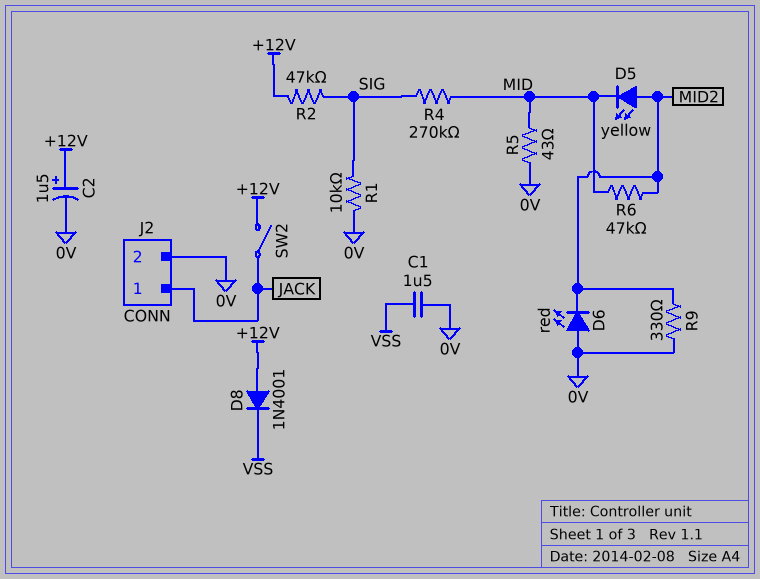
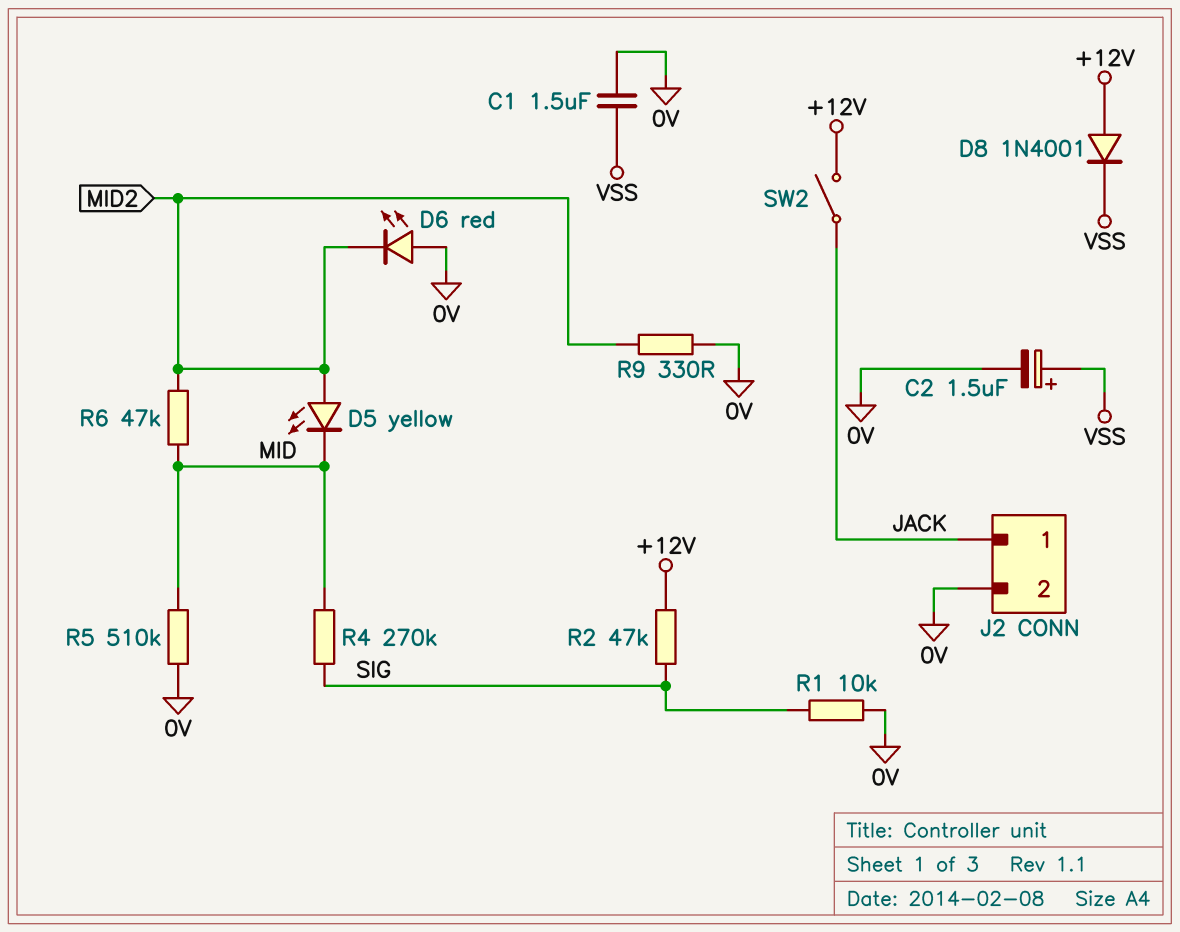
C2: 1.5uF (plus +12V, minus 0V) -> 1.5uF (plus VSS, minus 0V)
R5: 43 (0V, MID) -> 510k (0V, MID)

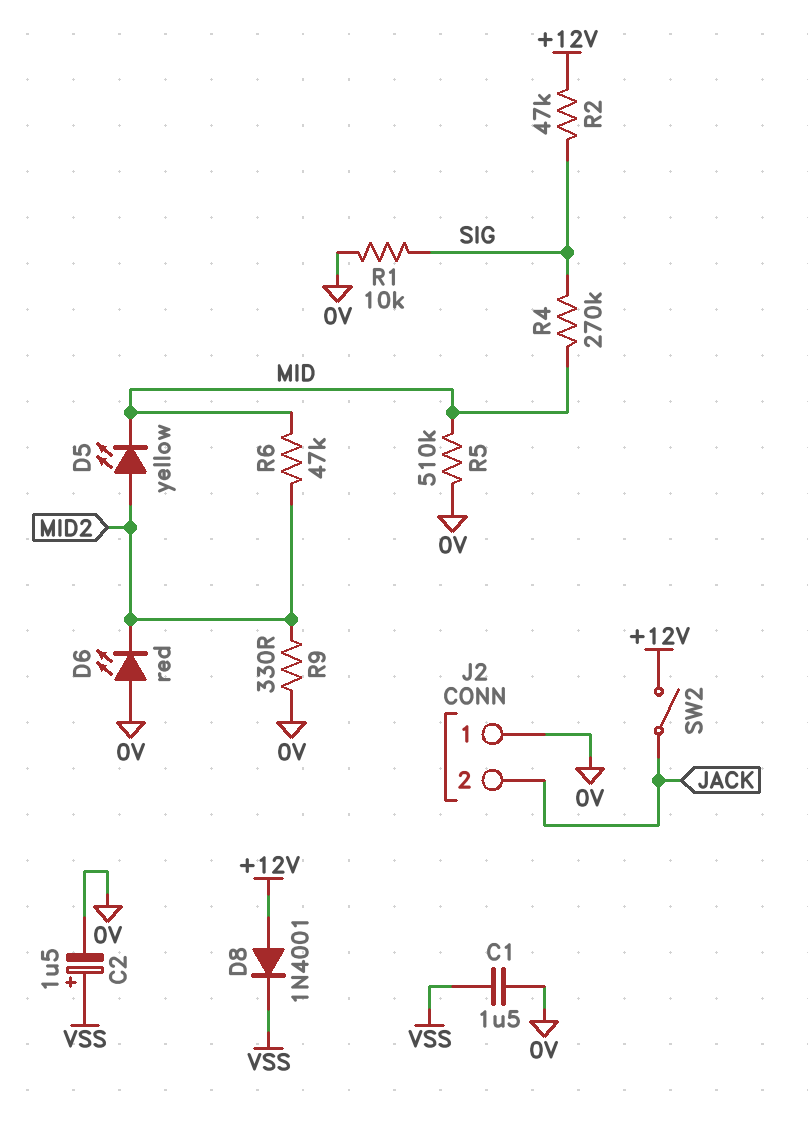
J2 pin 1: JACK -> 0V
J2 pin 2: 0V -> JACK

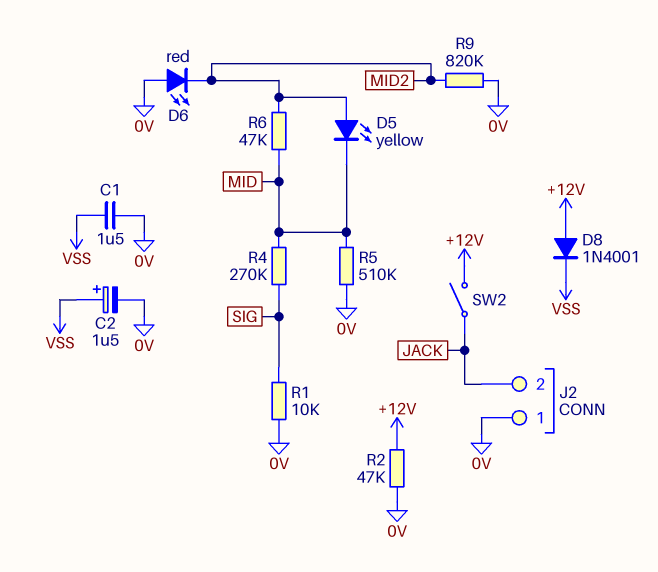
R2: 47k (+12V, SIG) -> 47k (+12V, 0V)
R9: 330 (0V, MID2) -> 820k (0V, MID2)

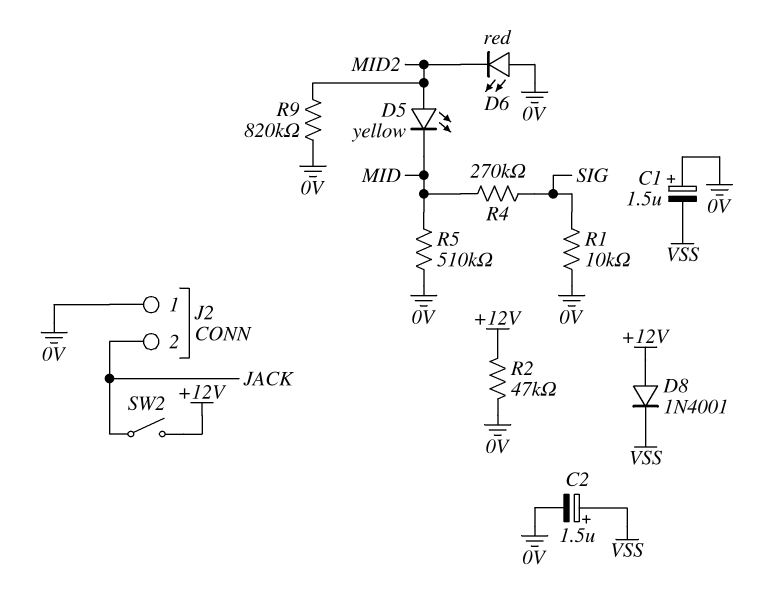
C1: 1.5uF (0V, VSS) -> 1.5uF (plus 0V, minus VSS)
R6: 47k (MID, MID2) -> none

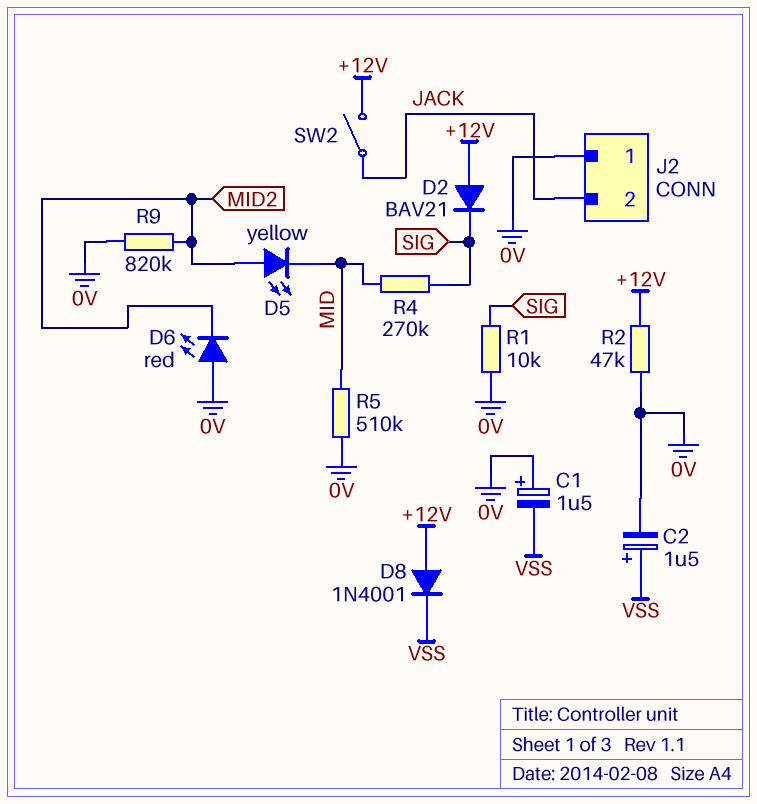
D2: none -> diode BAV21 (A +12V, K SIG)

